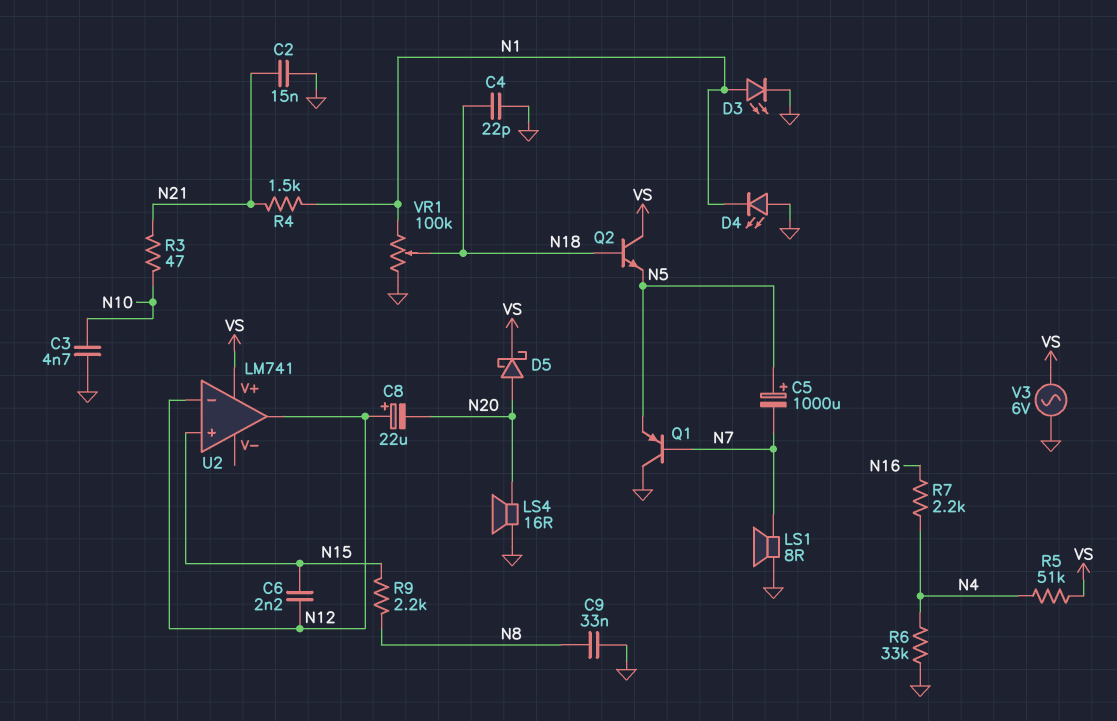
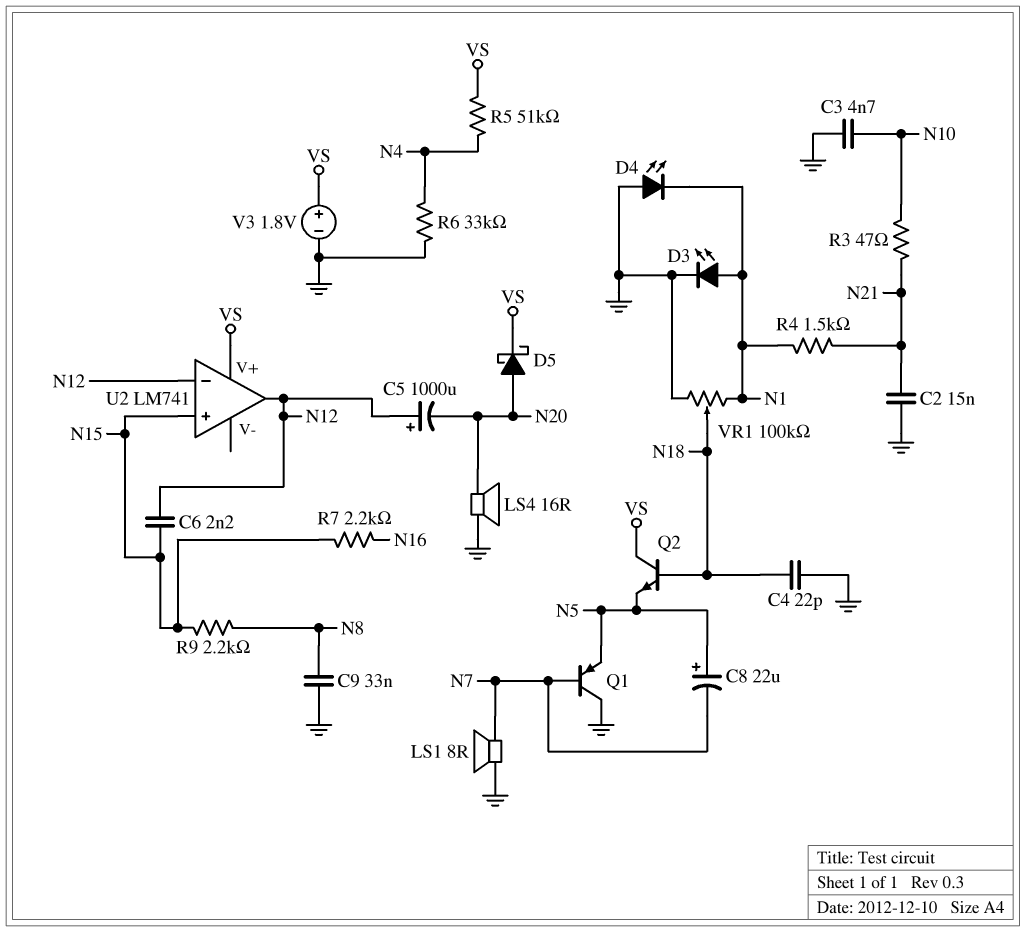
C5: 1000uF (plus N5, minus N7) -> 1000uF (plus N12, minus N20)
C8: 22uF (plus N12, minus N20) -> 22uF (plus N5, minus N7)
R7: 2.2k (N4, N16) -> 2.2k (N15, N16)
V3: AC 6V (GND, VS) -> 1.8V (plus VS, minus GND)

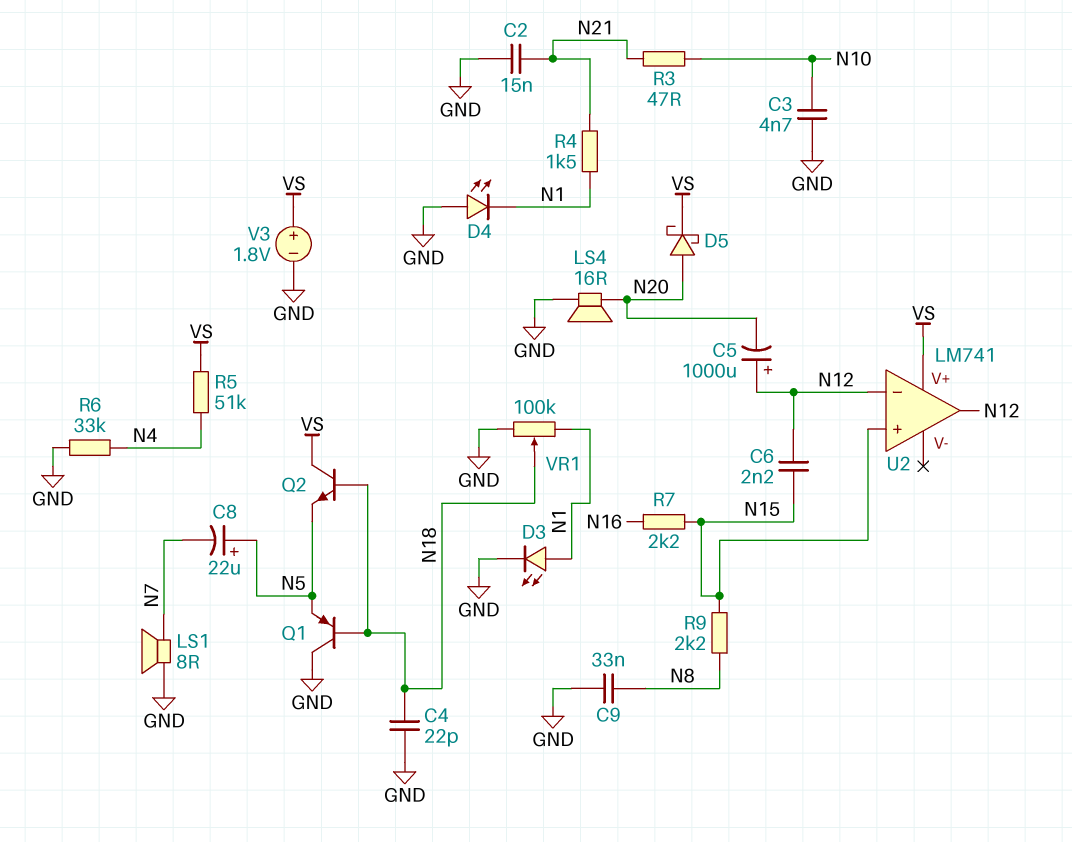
Q1: PNP (B N7, C GND, E N5) -> PNP (B N18, C GND, E N5)

